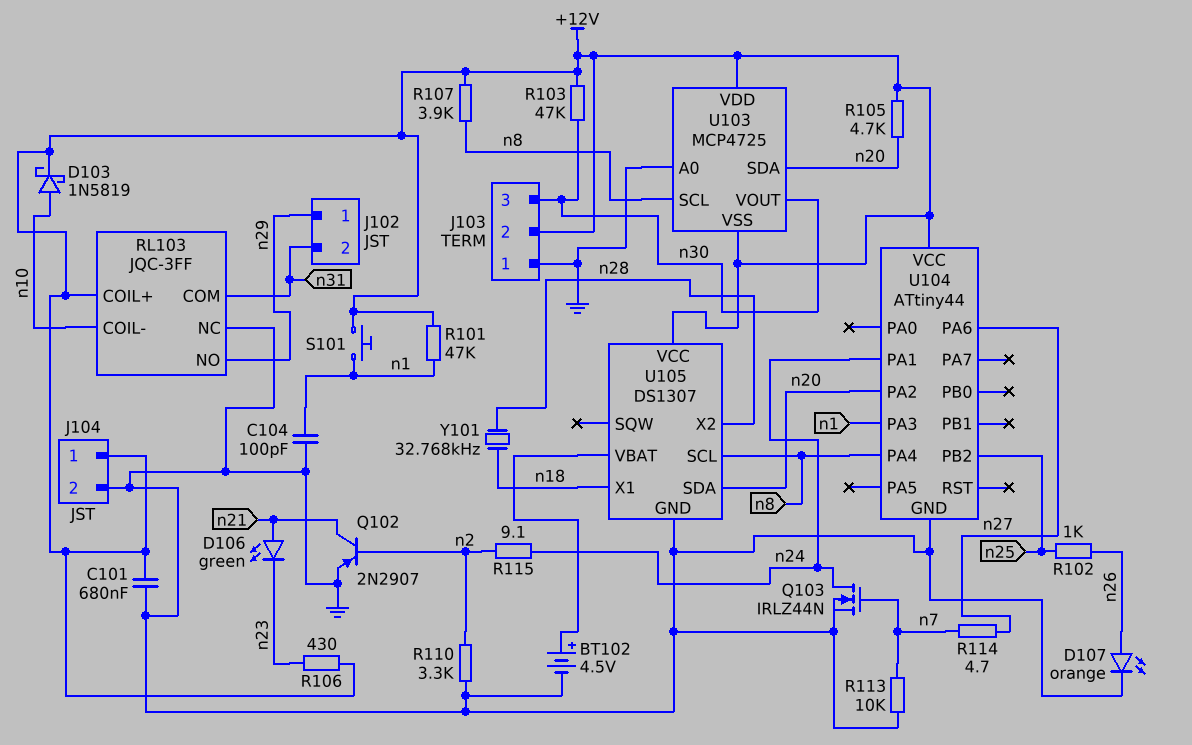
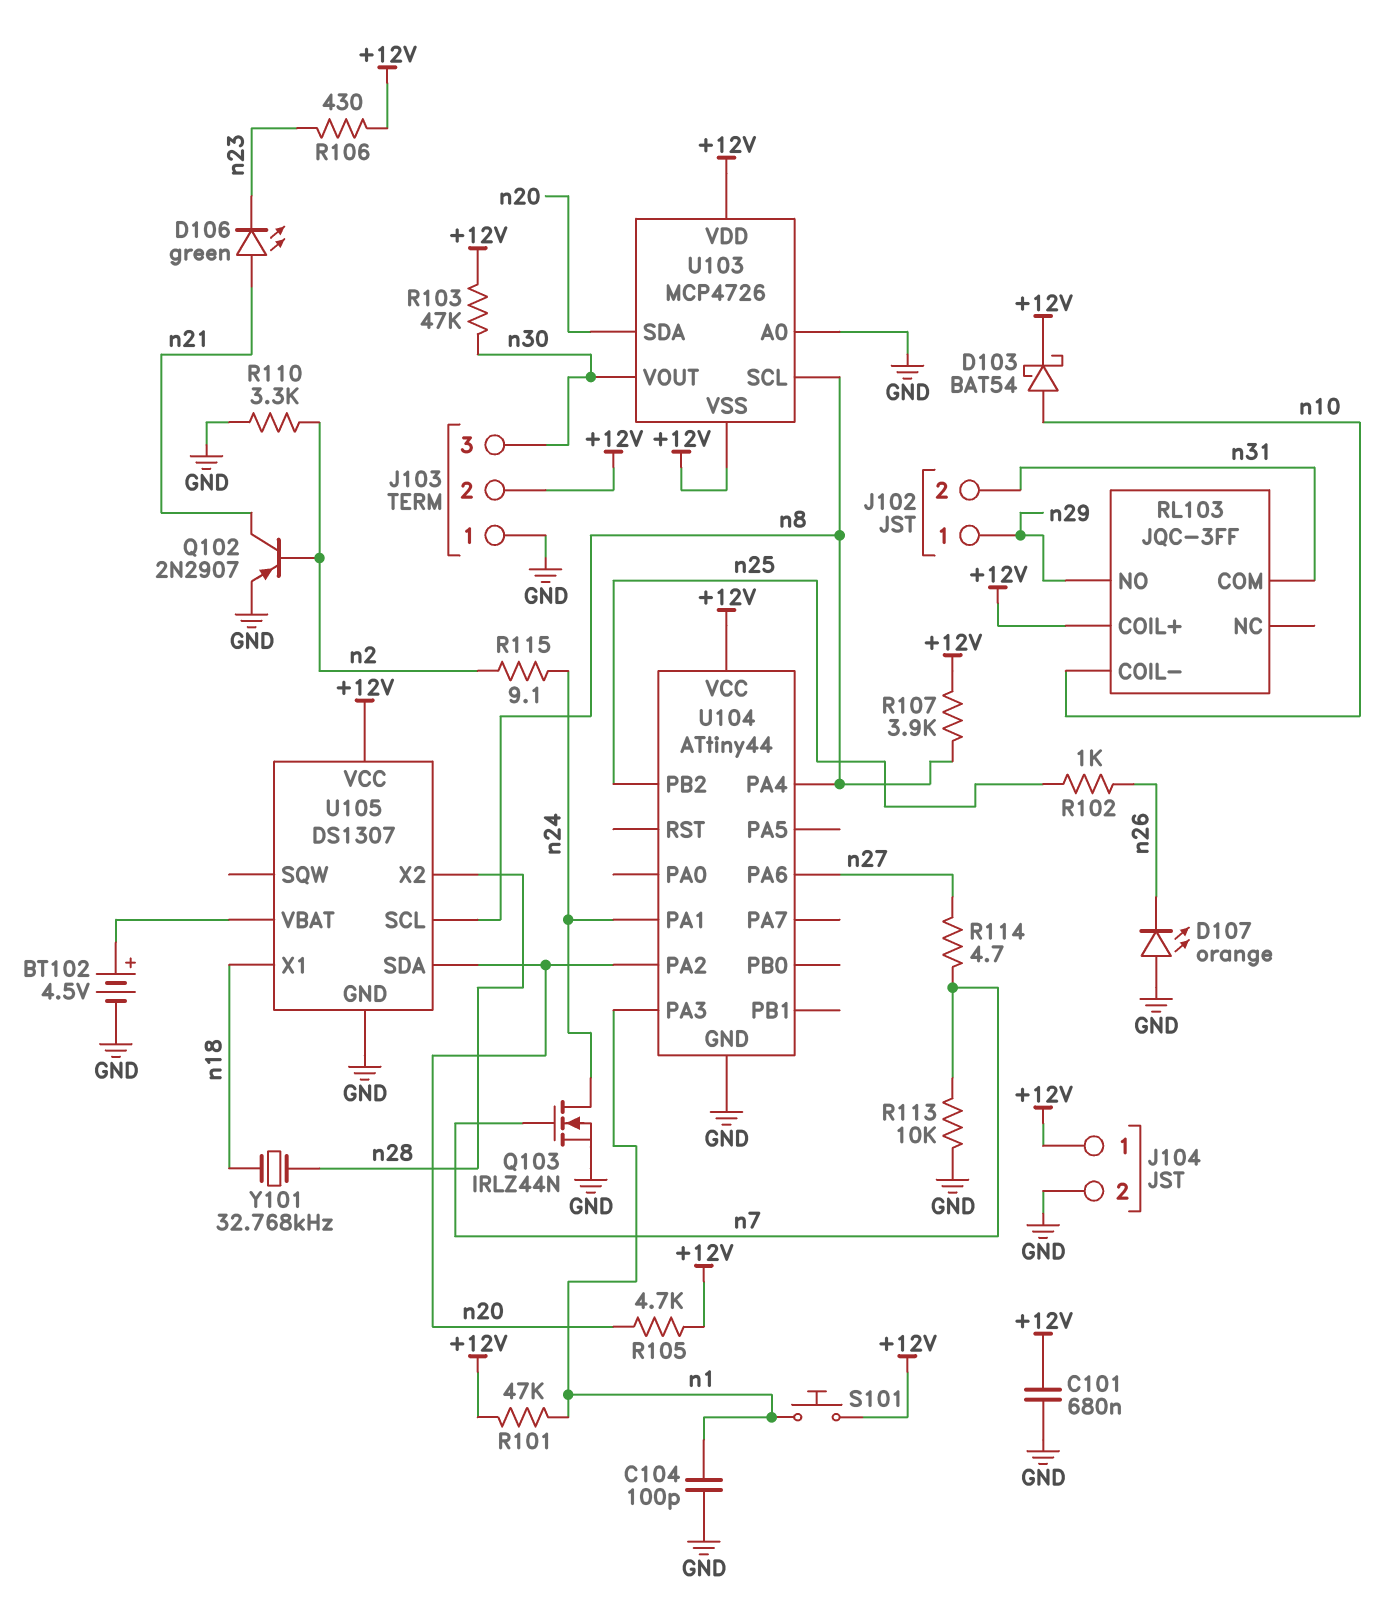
D103: schottky 1N5819 (A n10, K +12V) -> schottky BAT54 (A n10, K +12V)
D107: LED orange (A n26, K GND) -> LED orange (A GND, K n26)
RL103 pin NC: GND -> none
U103: MCP4725 -> MCP4726

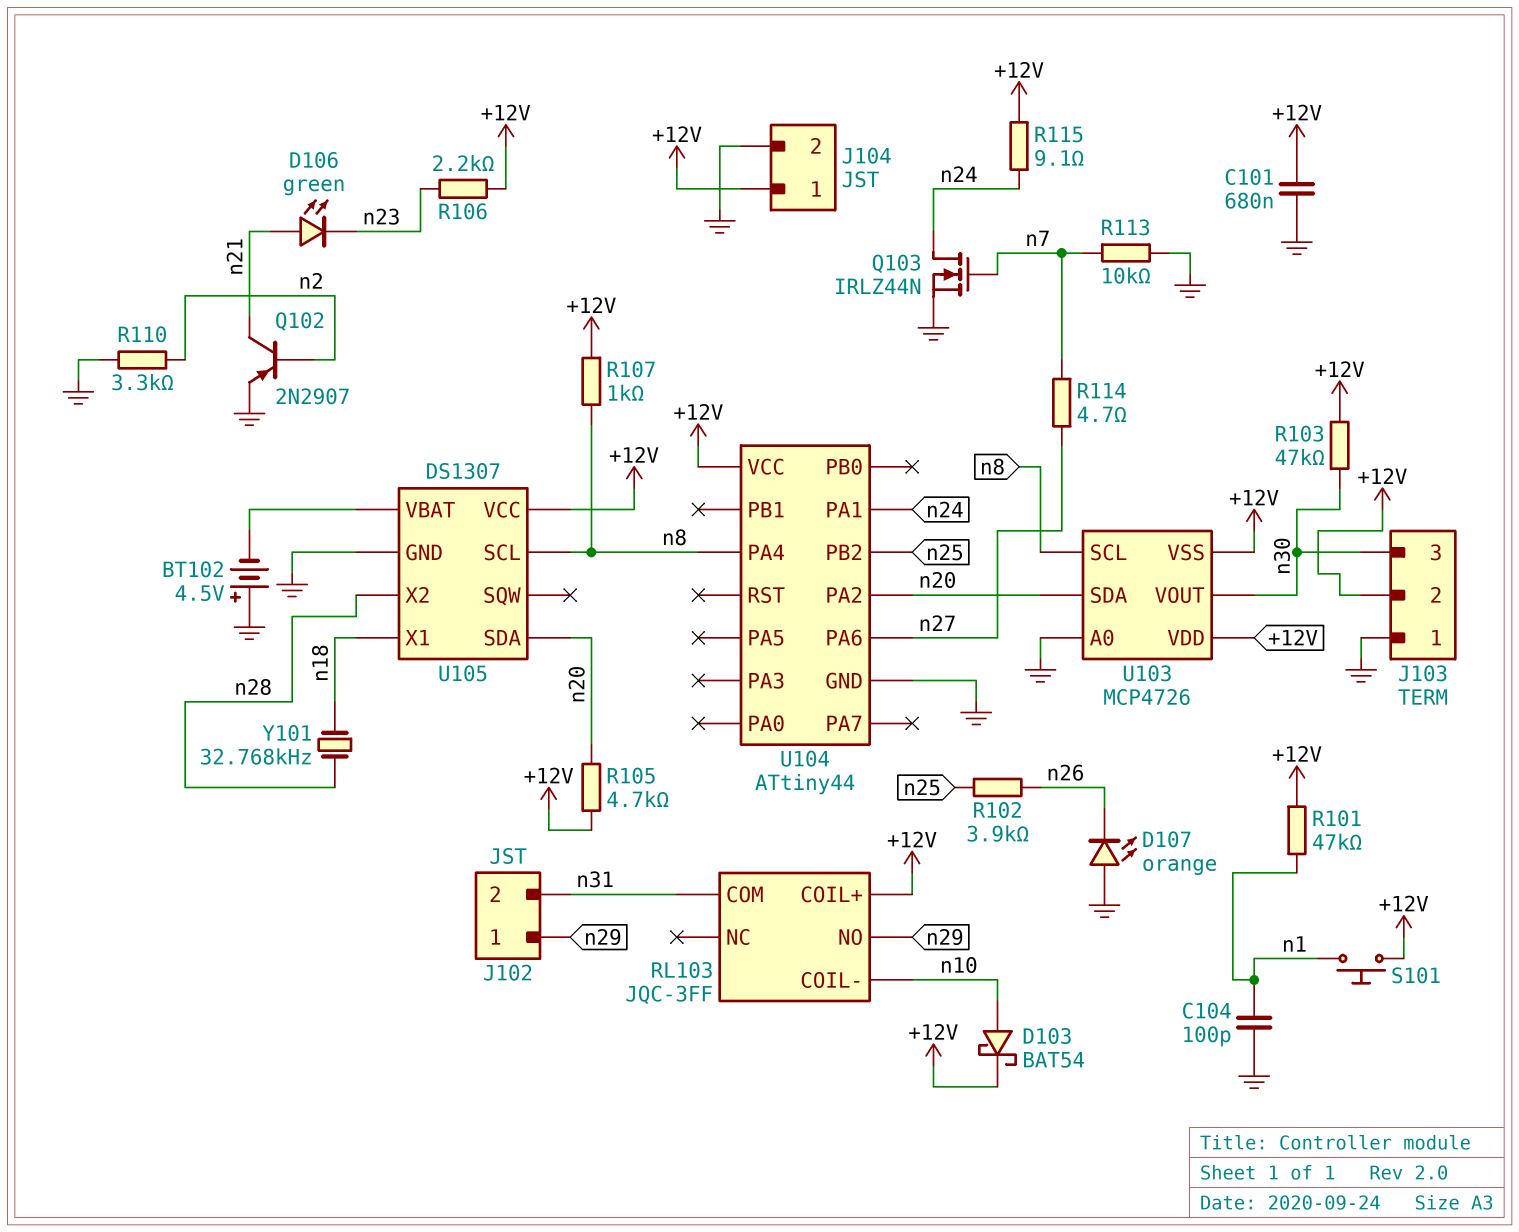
BT102: 4.5V (plus U105/VBAT, minus GND) -> 4.5V (plus GND, minus U105/VBAT)
R102: 1k (n25, n26) -> 3.9k (n25, n26)
R106: 430 (+12V, n23) -> 2.2k (+12V, n23)
R107: 3.9k (+12V, n8) -> 1k (+12V, n8)
R115: 9.1 (n2, n24) -> 9.1 (+12V, n24)
U104 pin PA3: n1 -> none

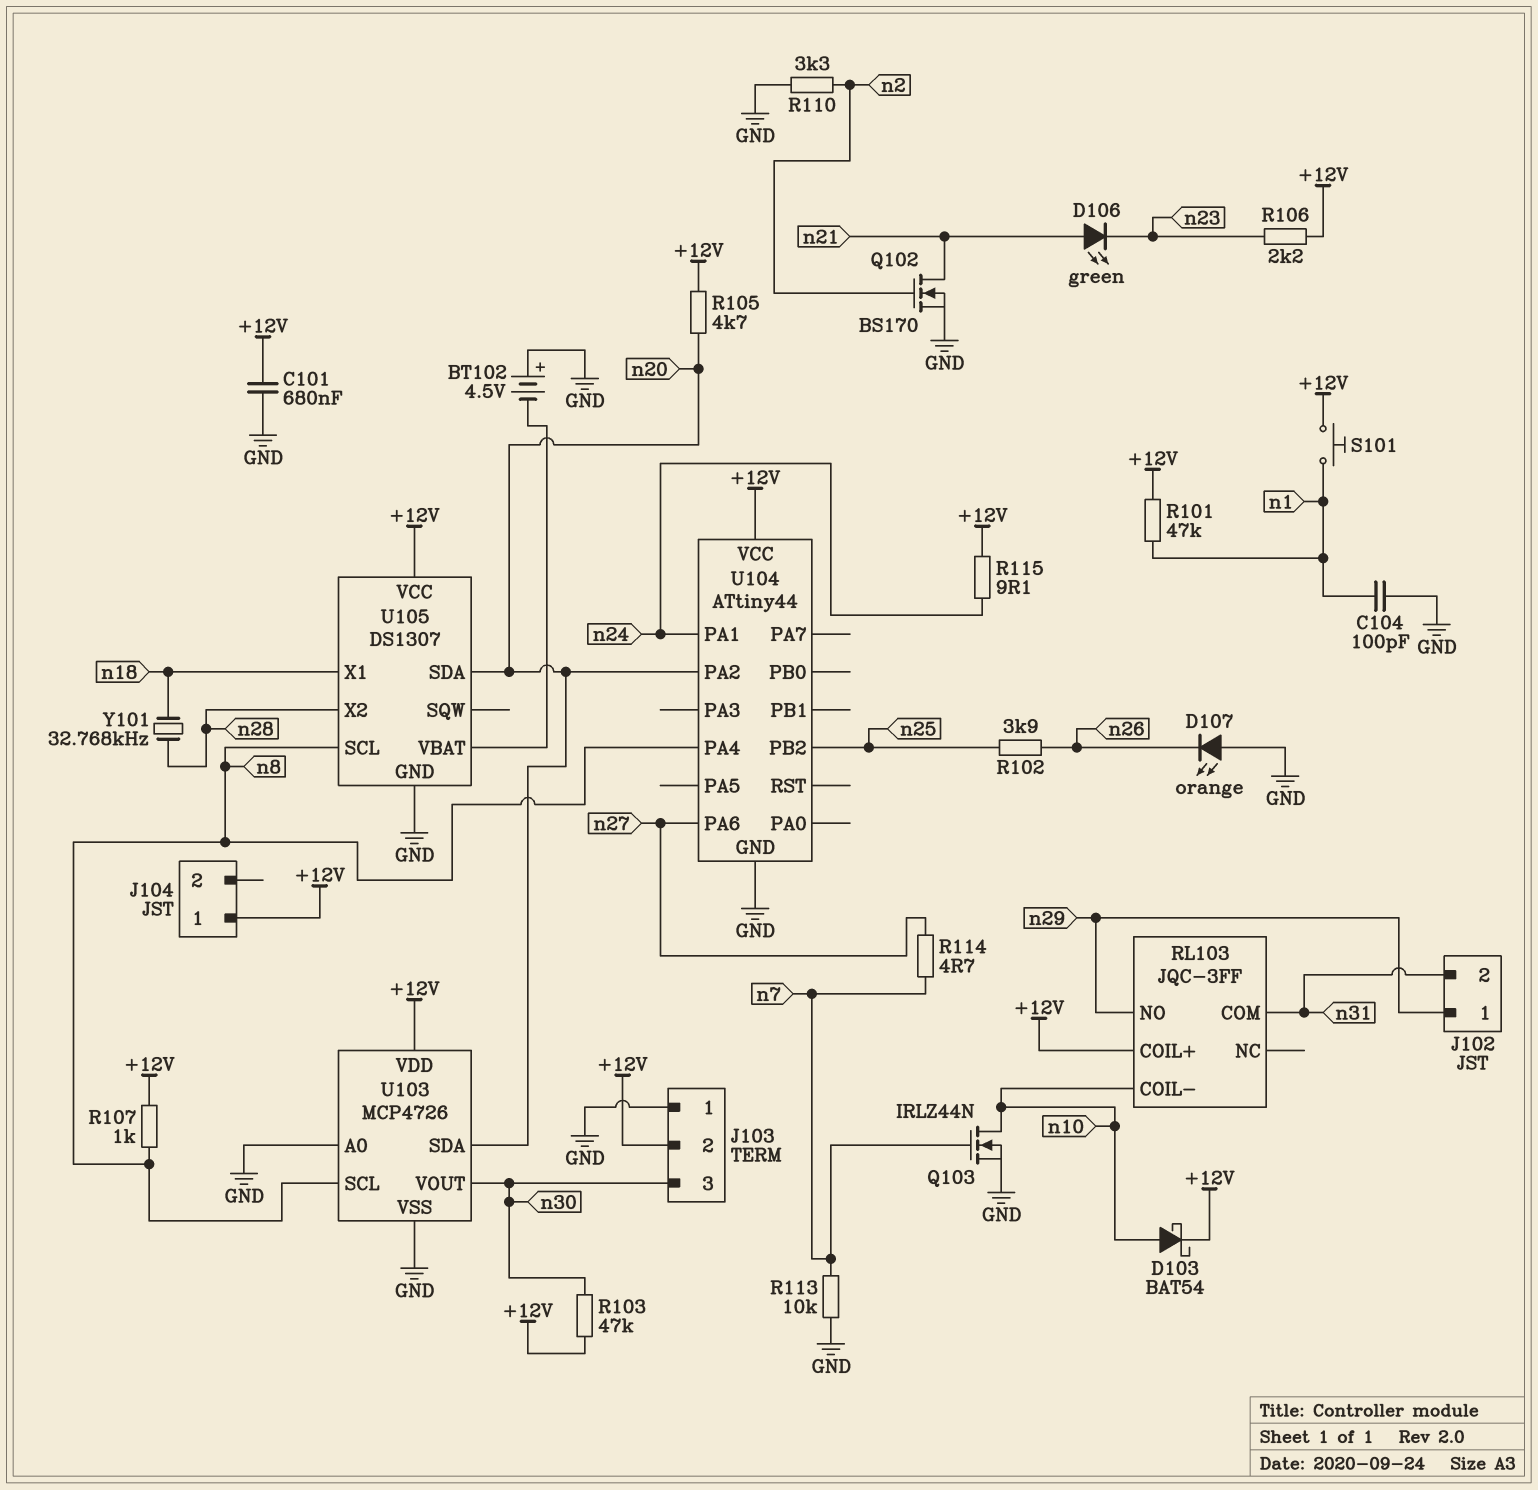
J104 pin 2: GND -> none
Q102: PNP 2N2907 (B n2, C n21, E GND) -> NMOS BS170 (G n2, D n21, S GND)
Q103: NMOS IRLZ44N (G n7, D n24, S GND) -> NMOS IRLZ44N (G n7, D n10, S GND)
U103 pin VSS: +12V -> GND

